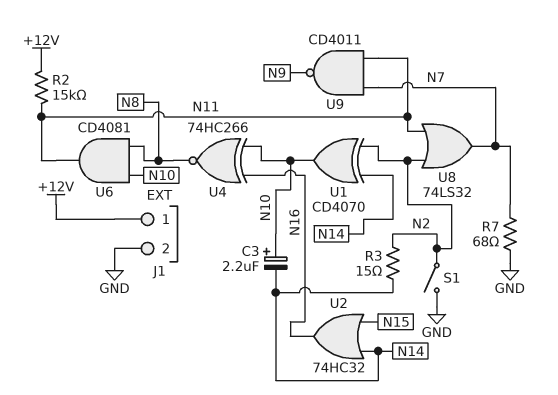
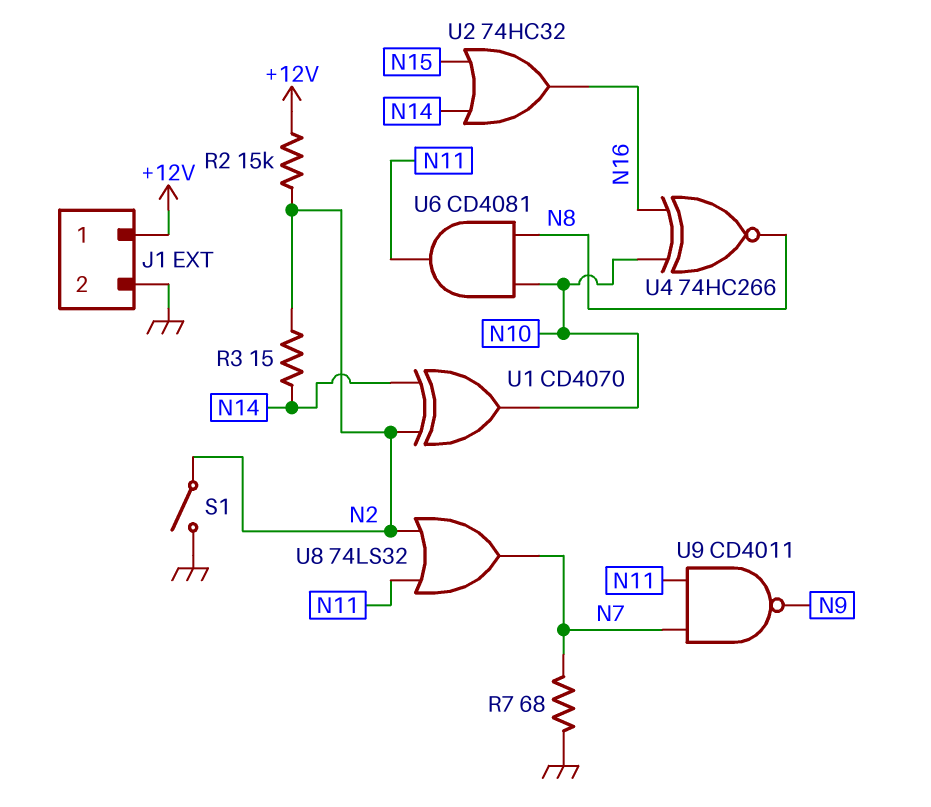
C3: 2.2uF (plus N10, minus N14) -> none
R2: 15k (+12V, N11) -> 15k (+12V, N2)

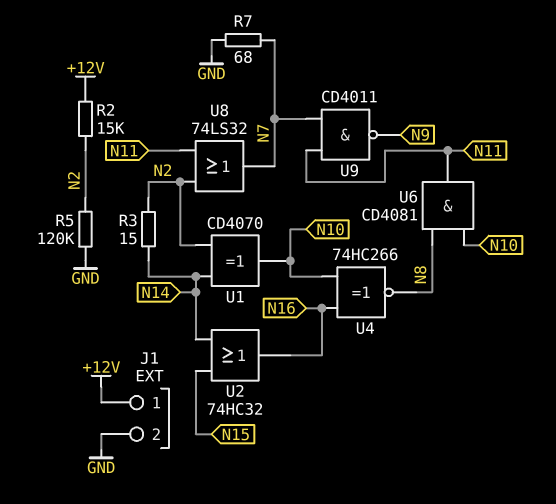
R5: none -> 120k (GND, N2)
S1: switch (GND, N2) -> none

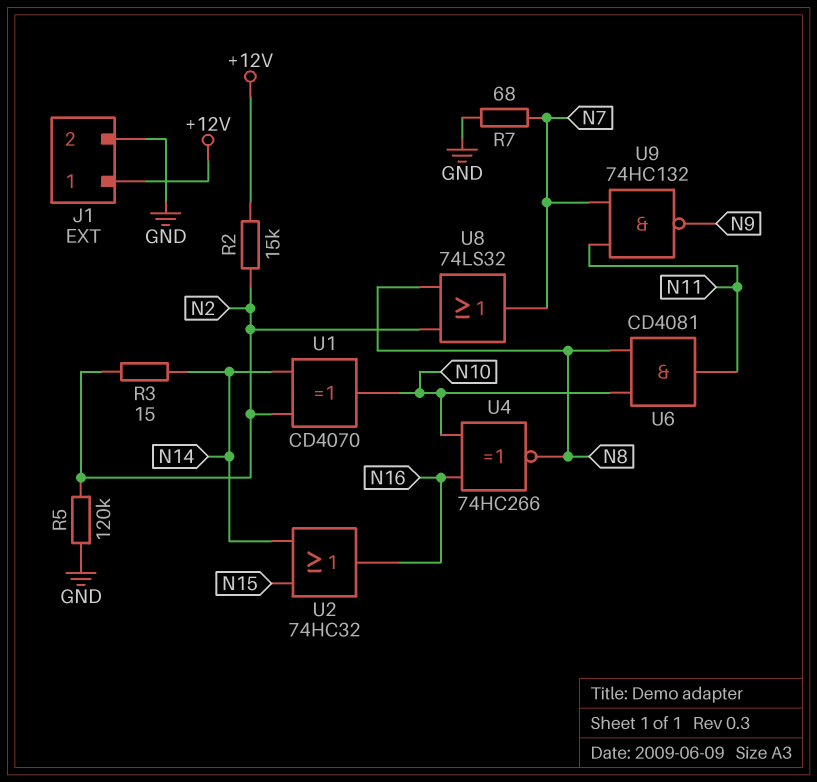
U8: OR 74LS32 (in N2, in N11, out N7) -> OR 74LS32 (in N2, in N8, out N7)
U9: NAND CD4011 (in N7, in N11, out N9) -> NAND 74HC132 (in N7, in N11, out N9)

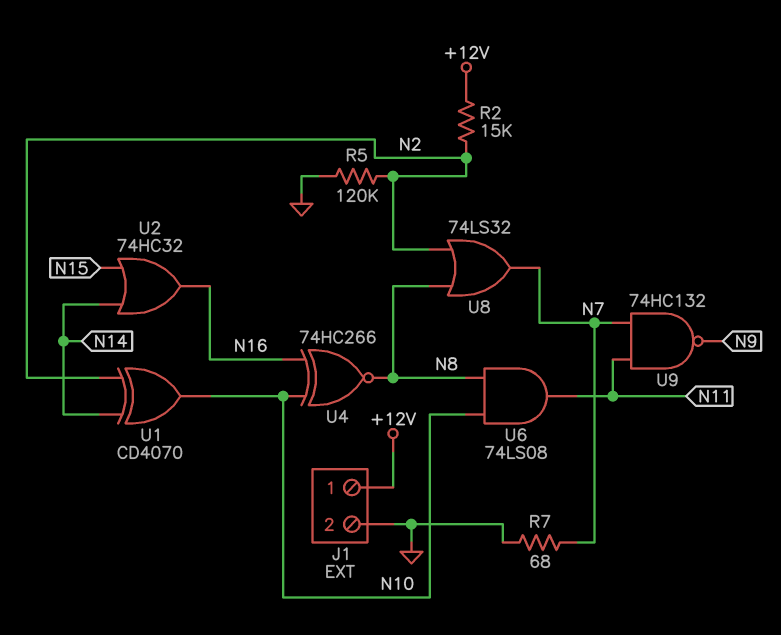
R3: 15 (N2, N14) -> none
U6: AND CD4081 (in N8, in N10, out N11) -> AND 74LS08 (in N8, in N10, out N11)

